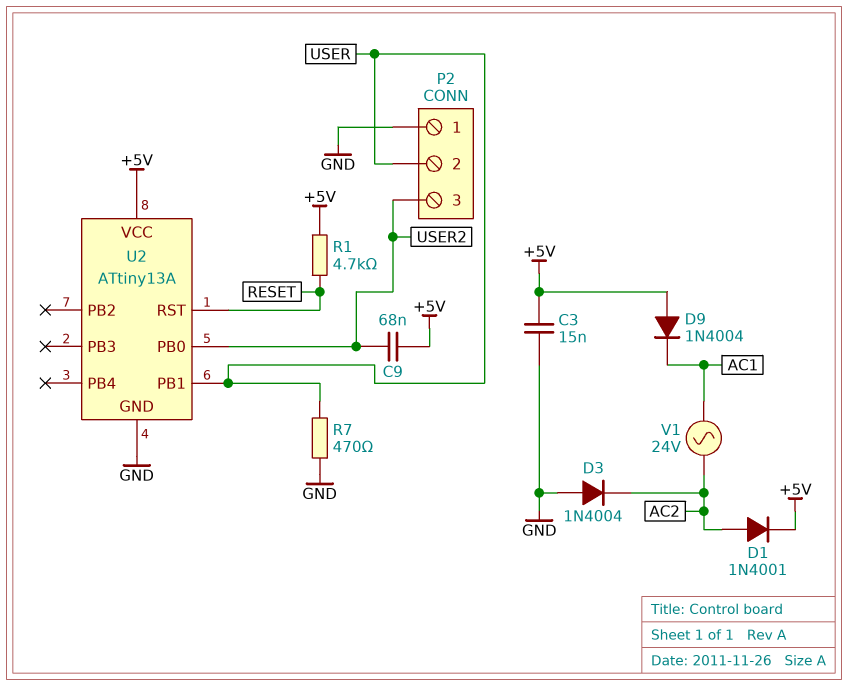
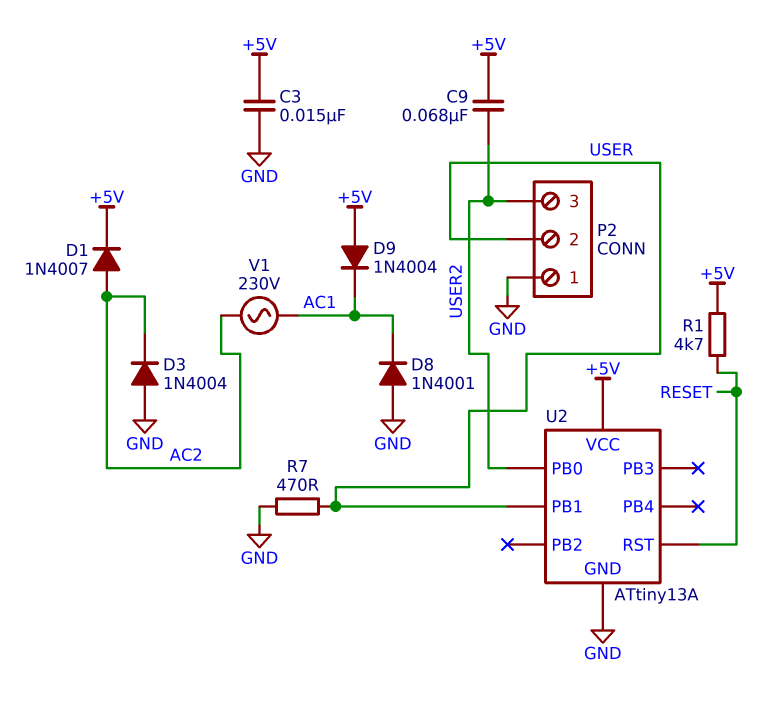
D1: diode 1N4001 (A AC2, K +5V) -> diode 1N4007 (A AC2, K +5V)
D8: none -> diode 1N4001 (A GND, K AC1)
V1: AC 24V (AC1, AC2) -> AC 230V (AC1, AC2)

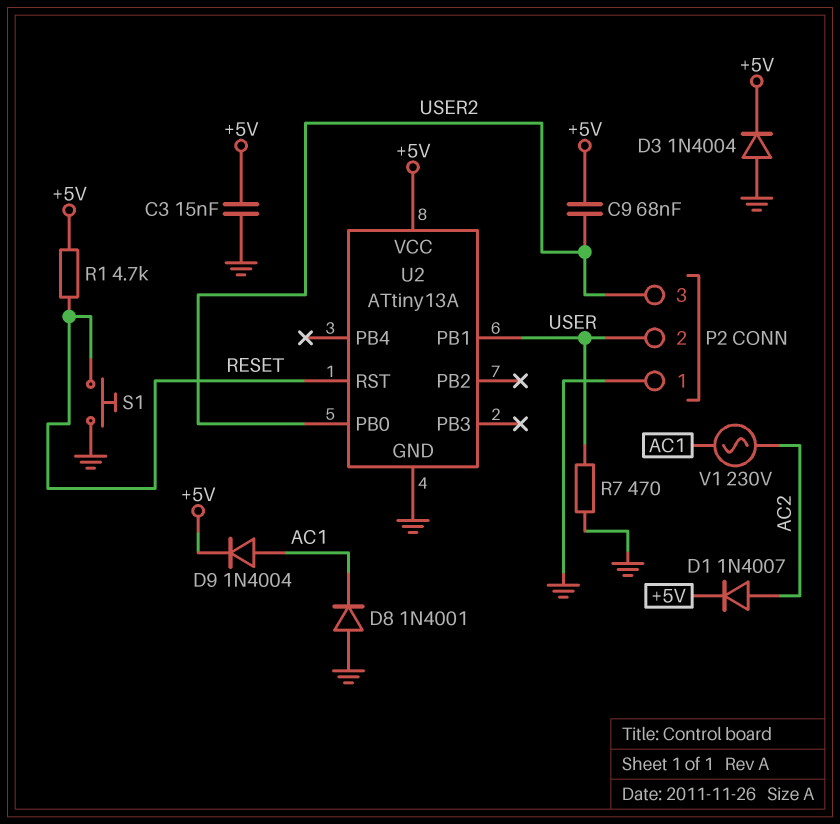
D3: diode 1N4004 (A GND, K AC2) -> diode 1N4004 (A GND, K +5V)
D9: diode 1N4004 (A +5V, K AC1) -> diode 1N4004 (A AC1, K +5V)
S1: none -> button (GND, RESET)

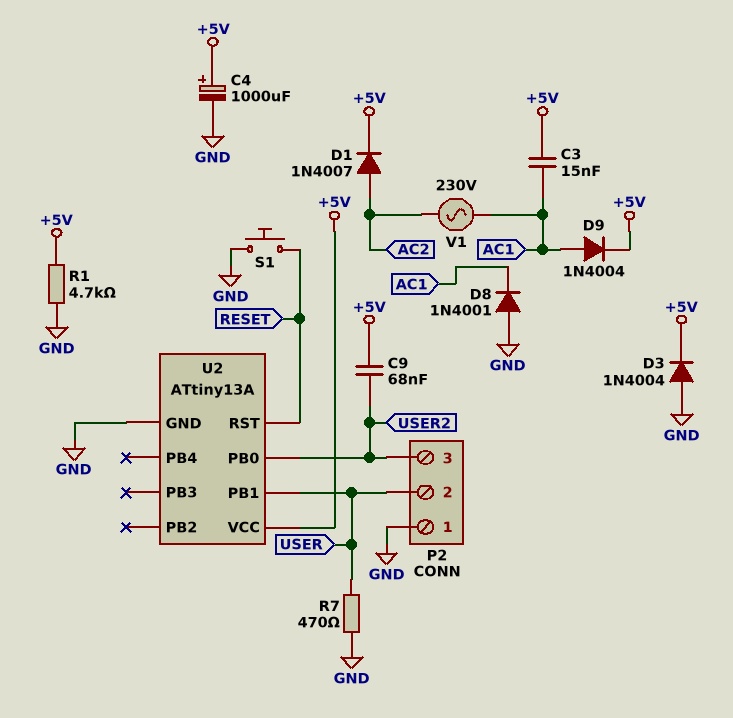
C3: 15nF (+5V, GND) -> 15nF (+5V, AC1)
C4: none -> 1000uF (plus +5V, minus GND)
R1: 4.7k (+5V, RESET) -> 4.7k (+5V, GND)

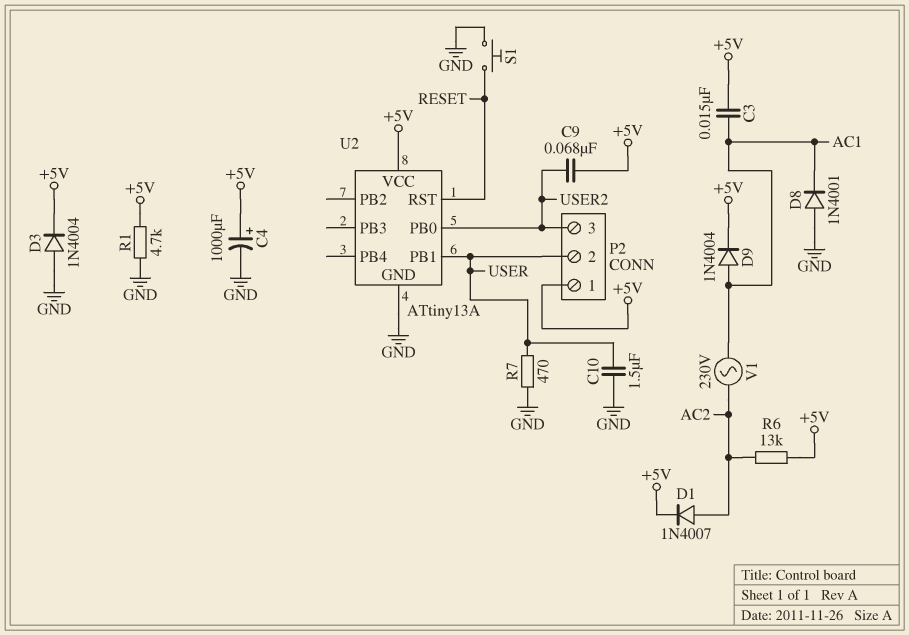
C10: none -> 1.5uF (GND, USER)
P2 pin 1: GND -> +5V
R6: none -> 13k (+5V, AC2)

